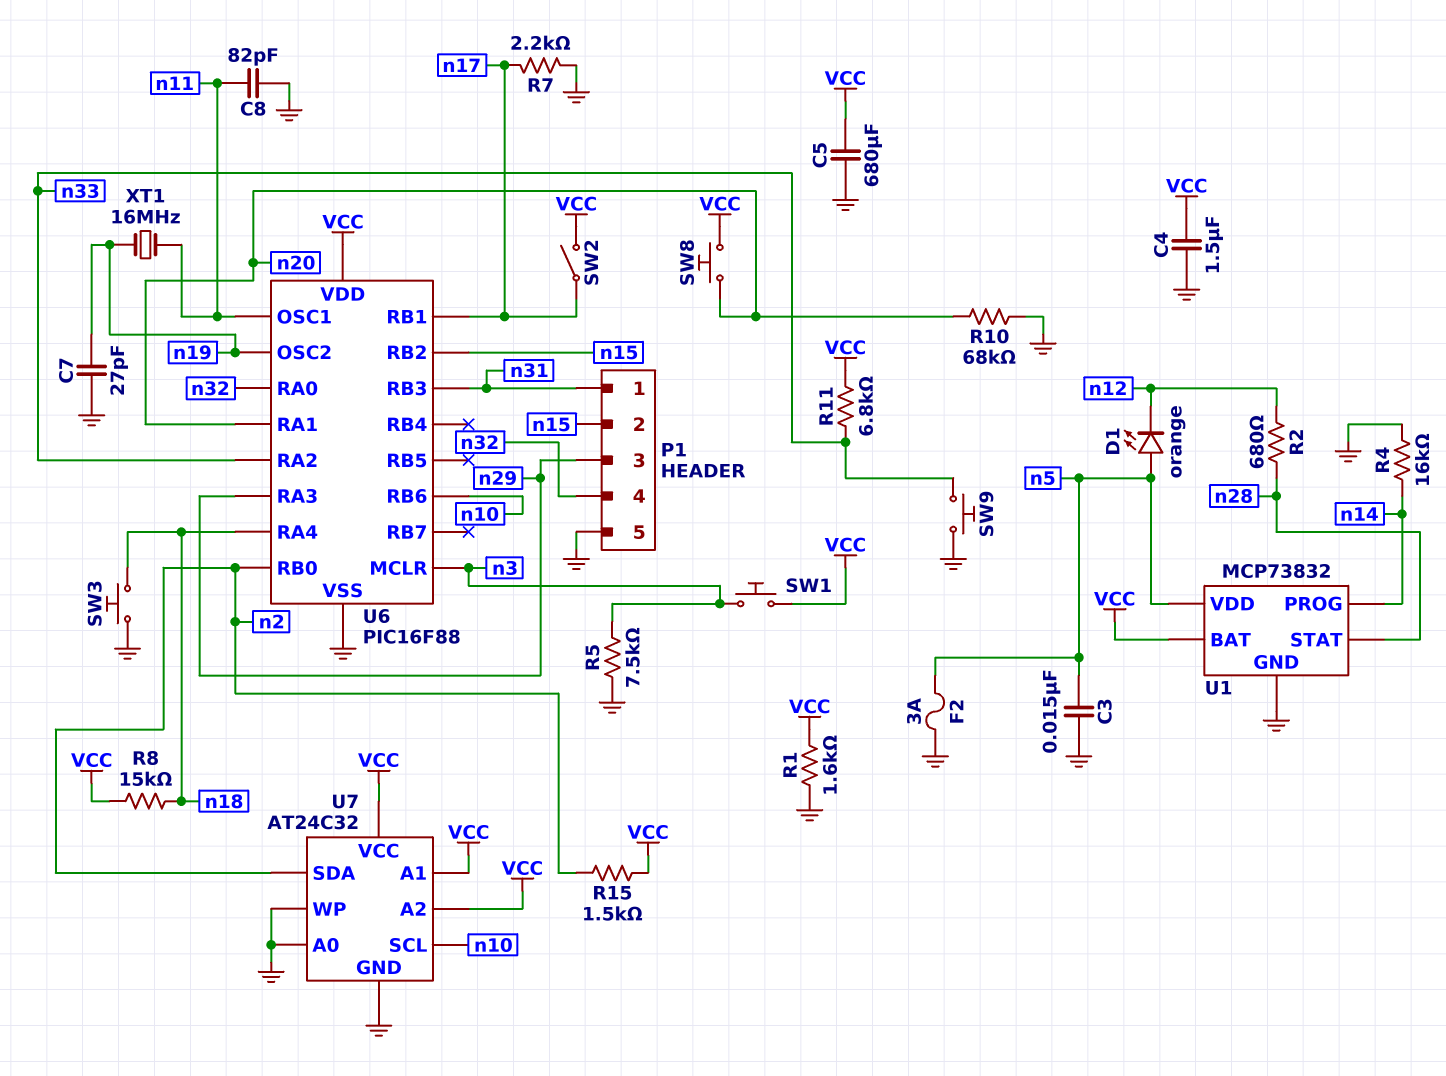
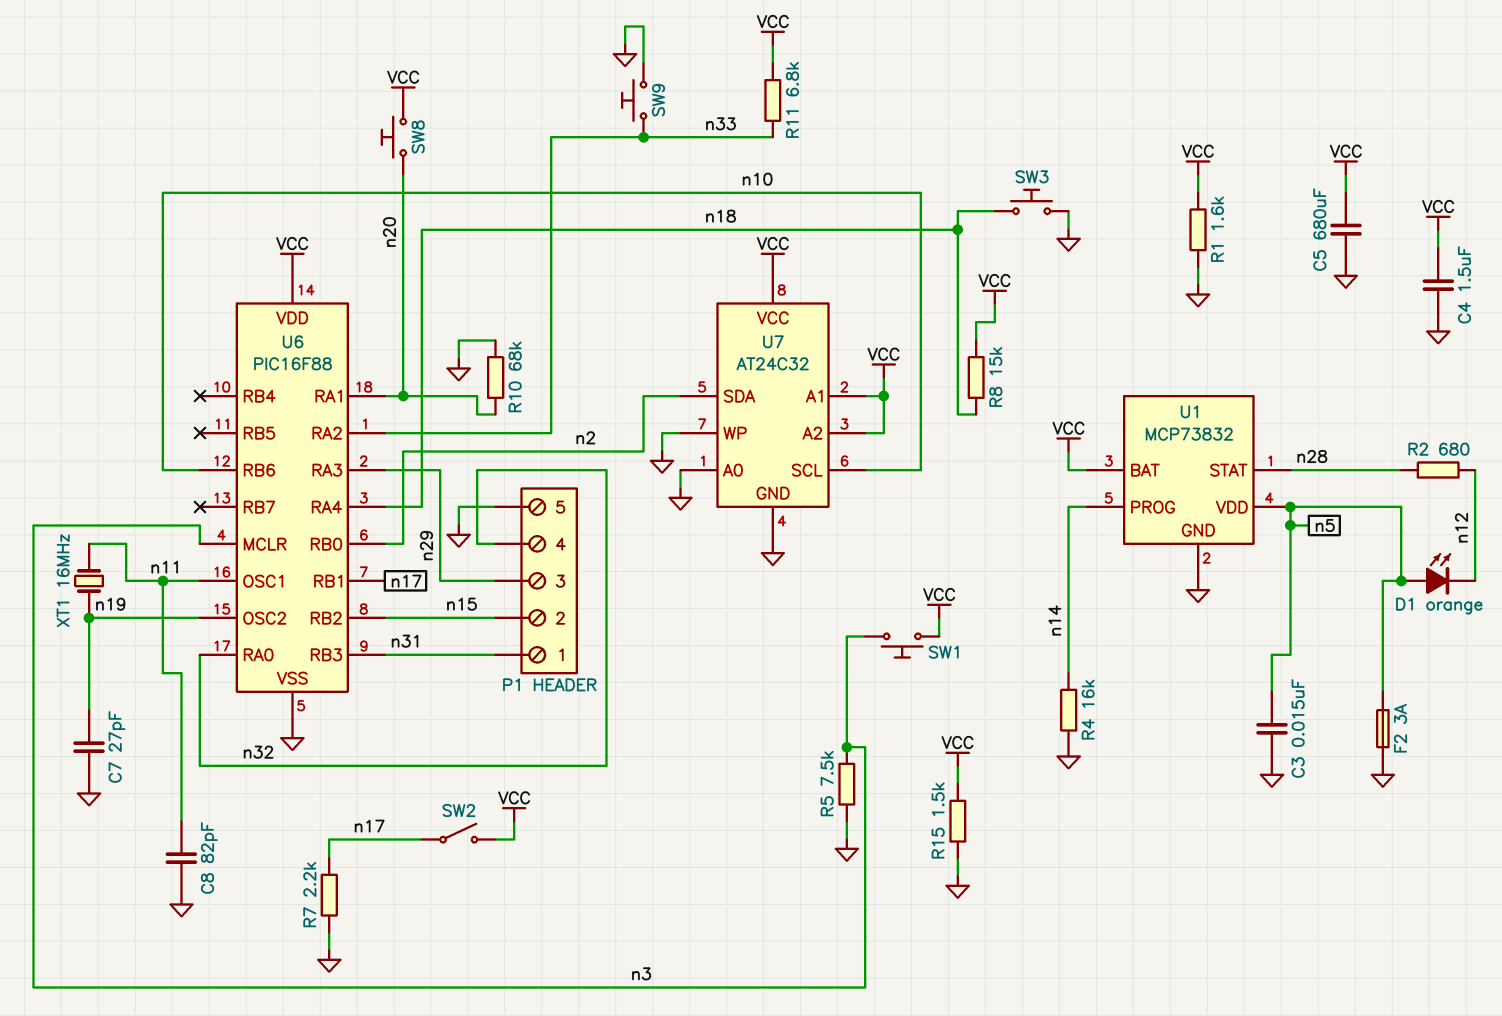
R15: 1.5k (VCC, n2) -> 1.5k (GND, VCC)

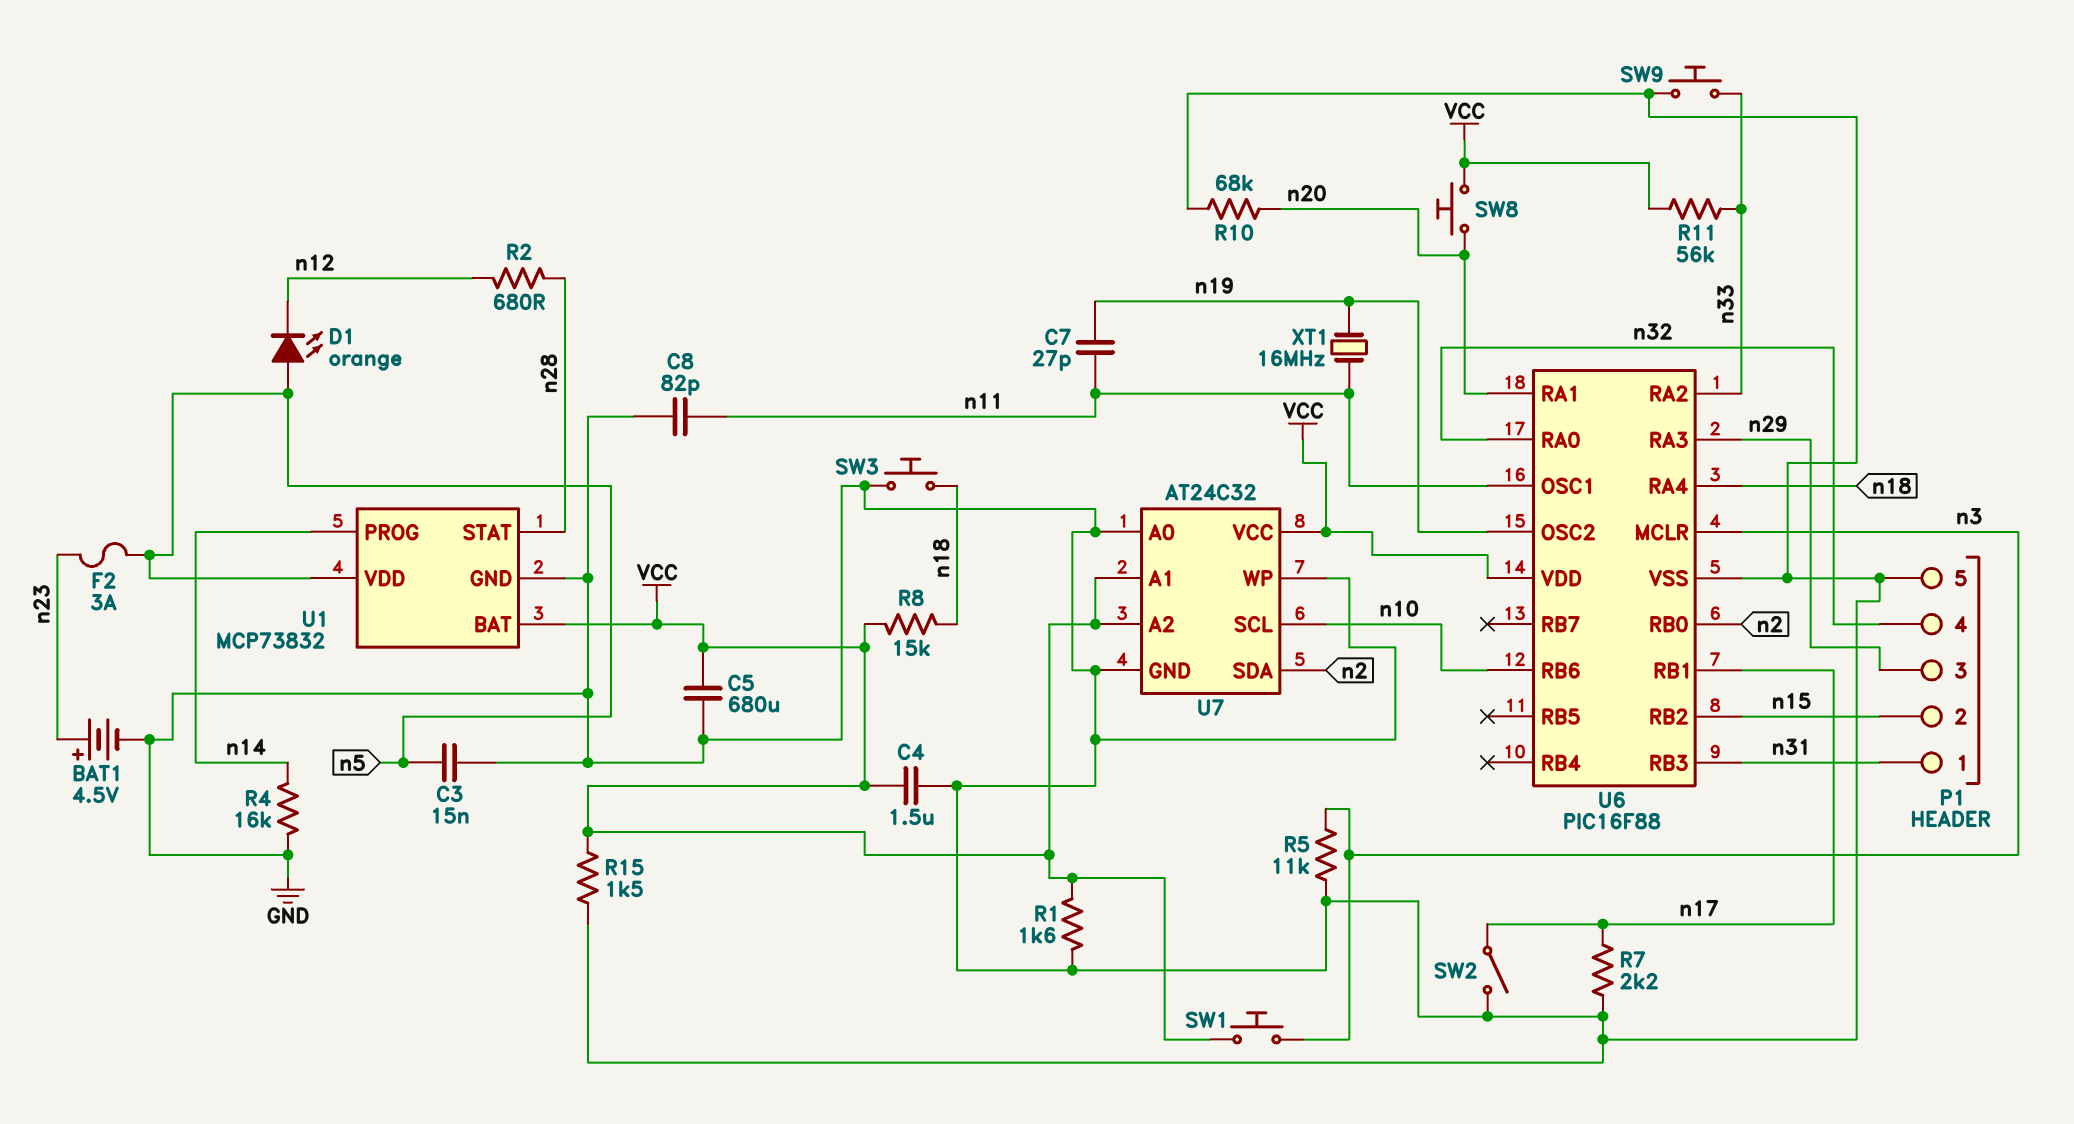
BAT1: none -> 4.5V (plus n23, minus GND)
C7: 27pF (GND, n19) -> 27pF (n11, n19)
F2: 3A (GND, n5) -> 3A (n5, n23)
R5: 7.5k (GND, n3) -> 11k (GND, n3)
R11: 6.8k (VCC, n33) -> 56k (VCC, n33)
SW2: switch (VCC, n17) -> switch (GND, n17)

